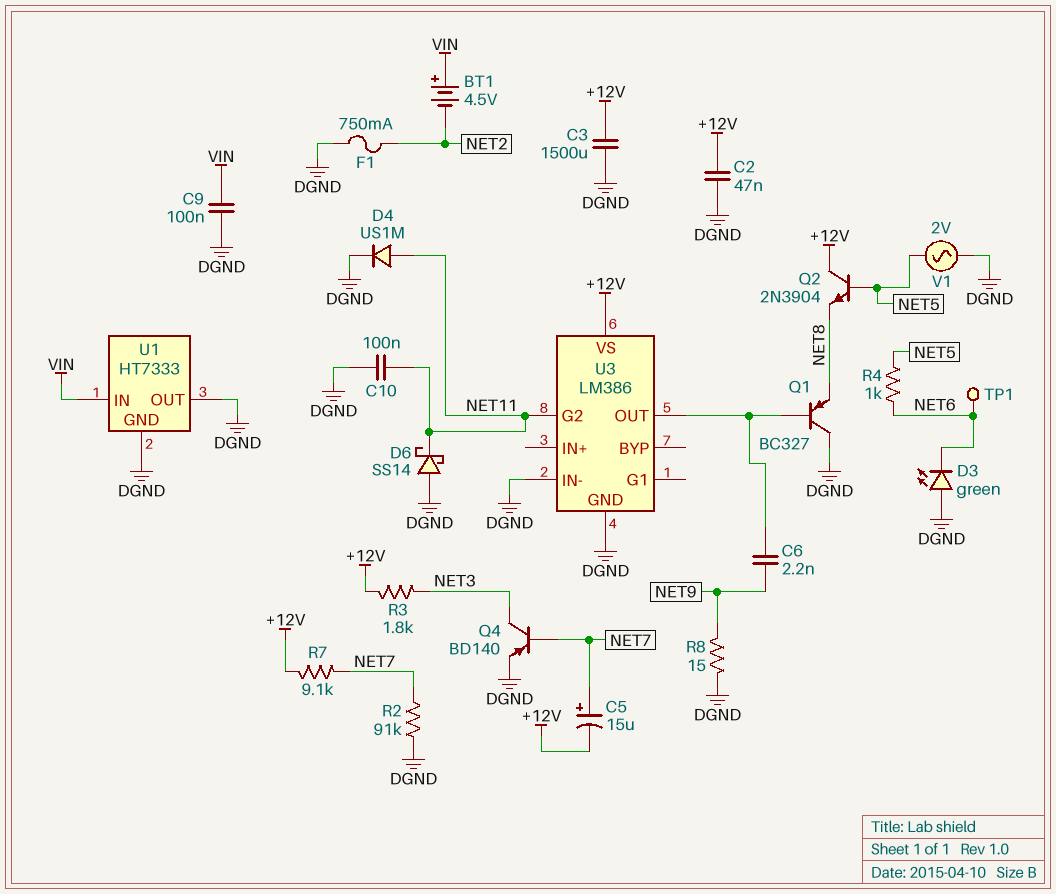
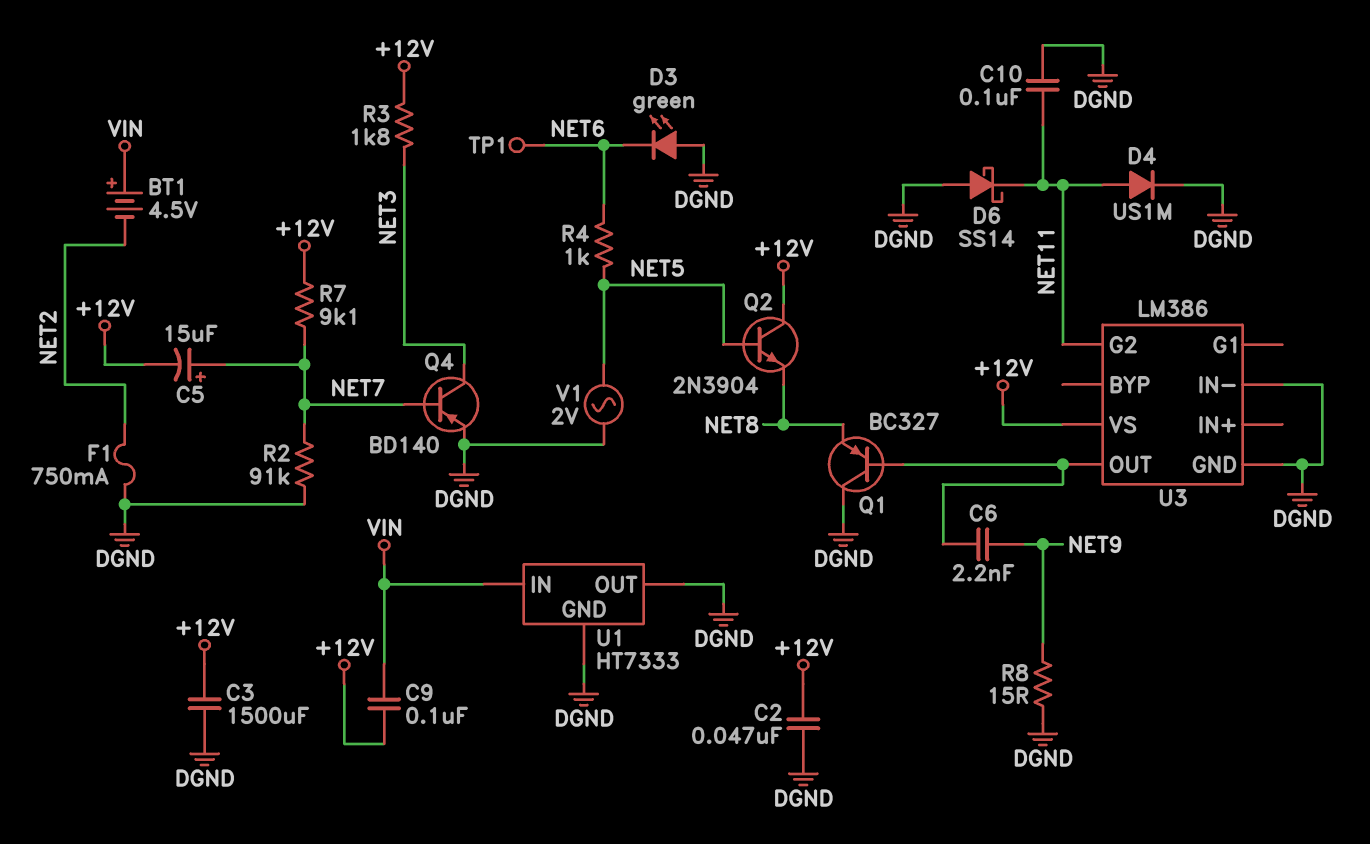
C9: 100nF (DGND, VIN) -> 100nF (+12V, VIN)

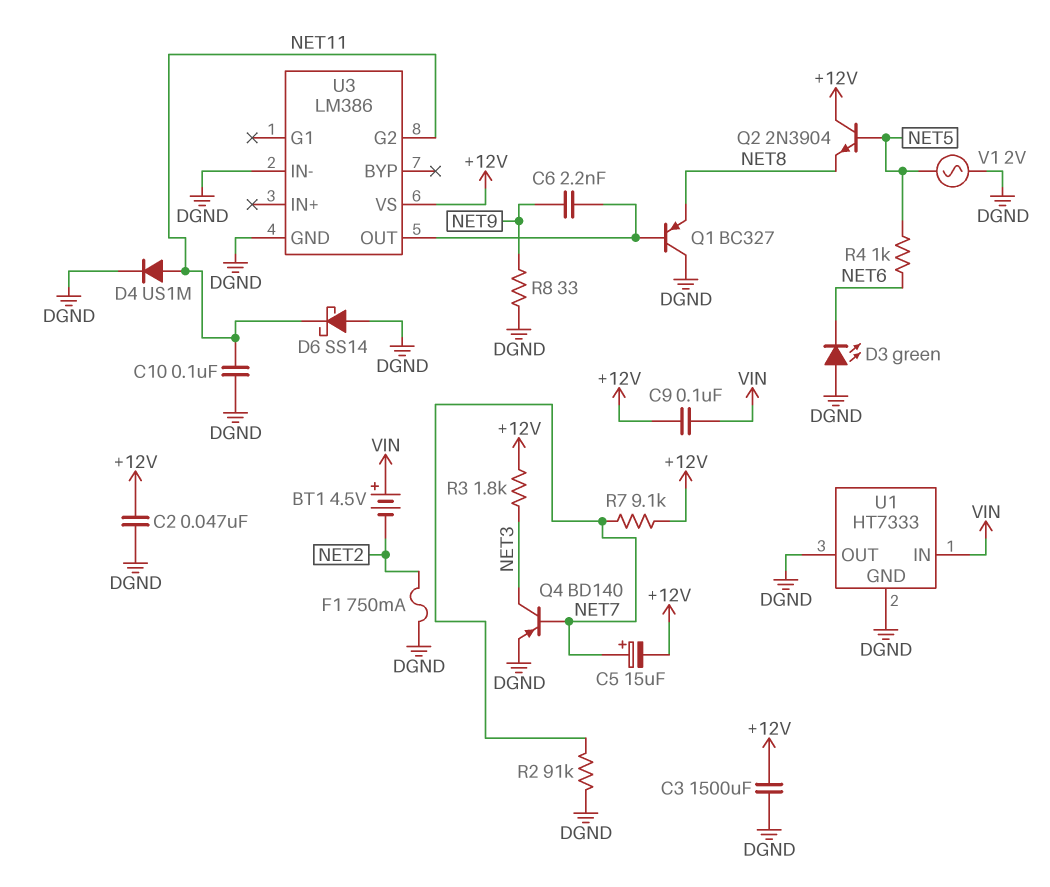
R8: 15 (DGND, NET9) -> 33 (DGND, NET9)
TP1: test point (NET6) -> none

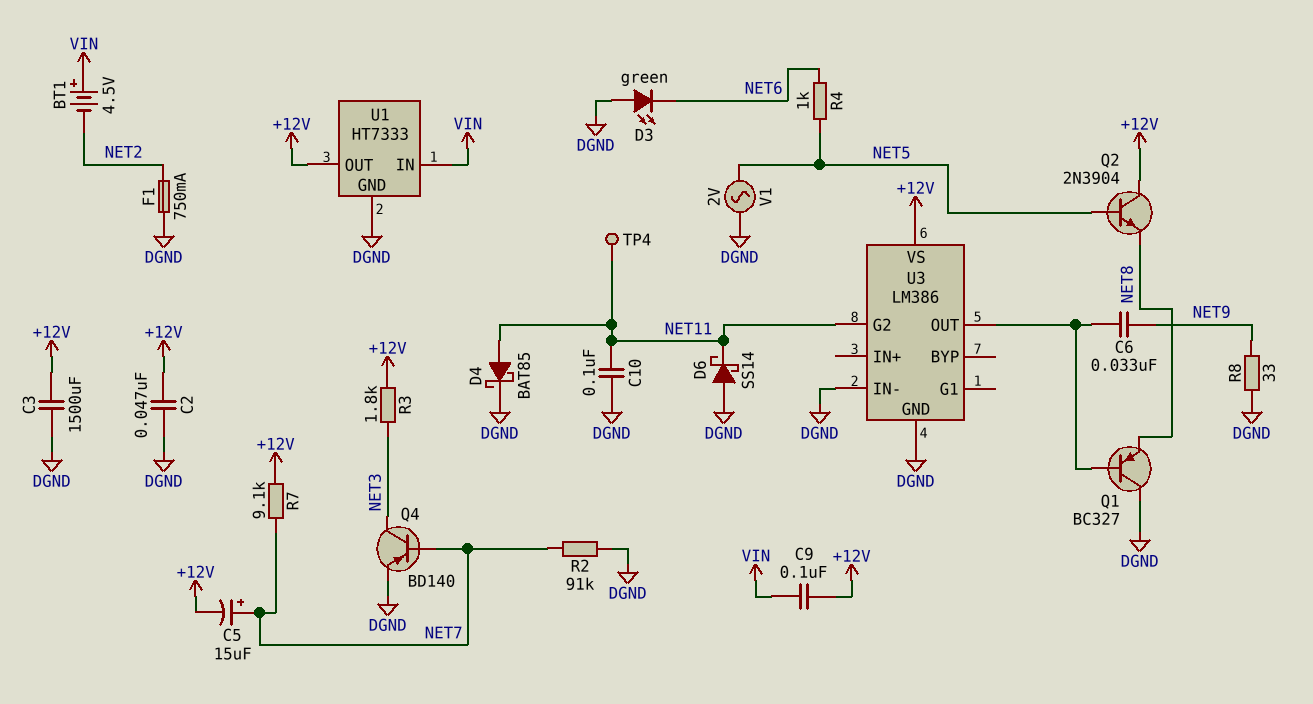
C6: 2.2nF (NET9, U3/OUT) -> 33nF (NET9, U3/OUT)
D4: diode US1M (A NET11, K DGND) -> schottky BAT85 (A NET11, K DGND)
TP4: none -> test point (NET11)
U1 pin OUT: DGND -> +12V

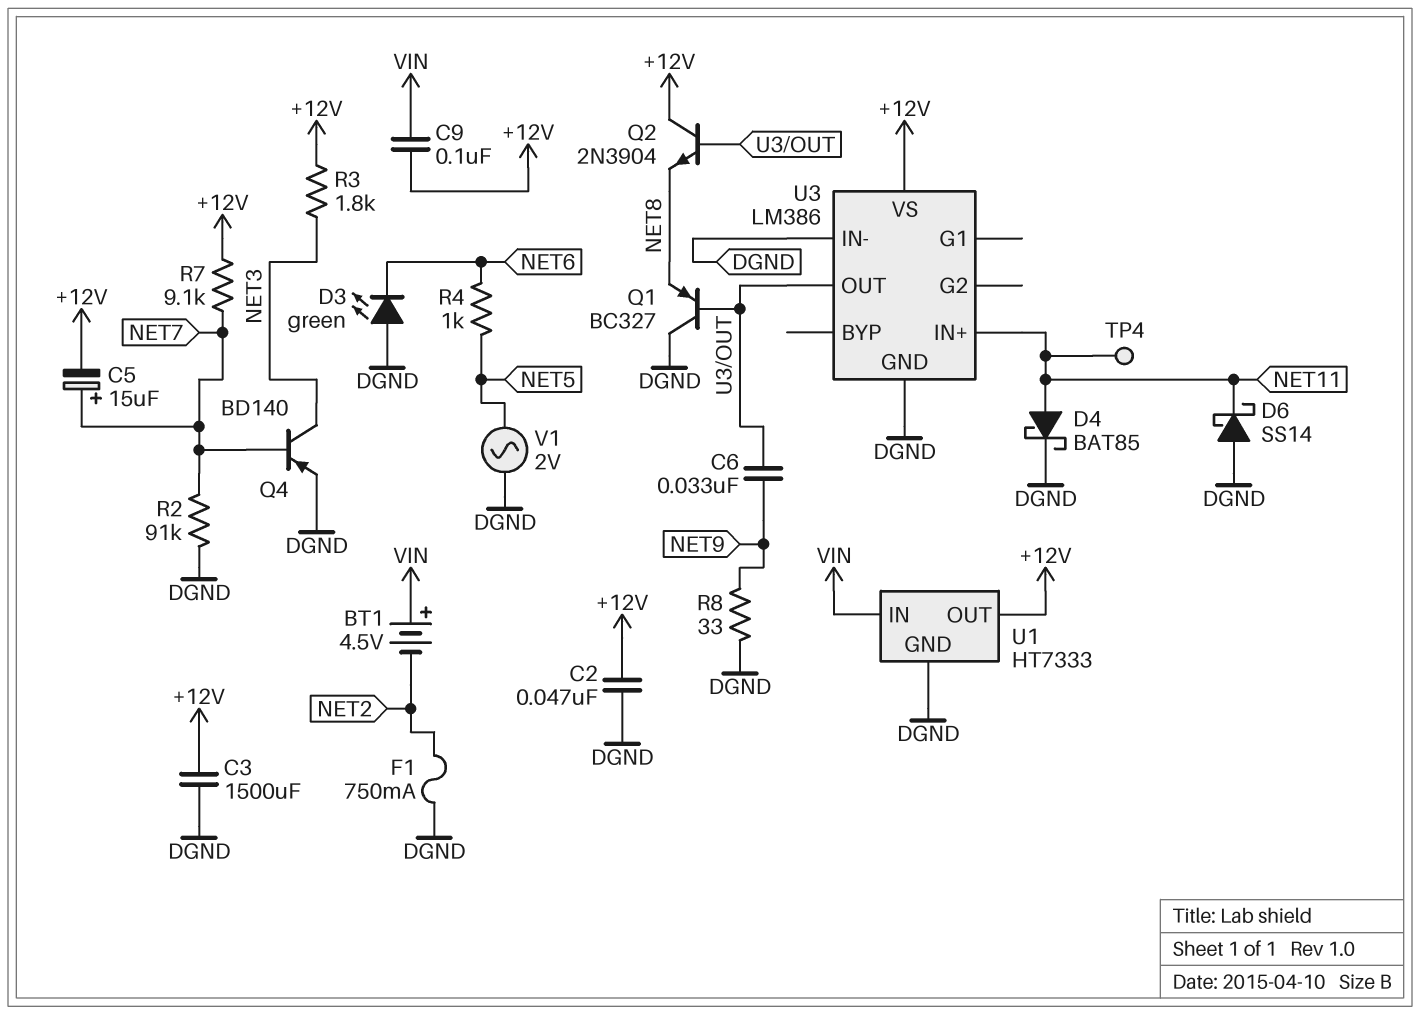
C10: 100nF (DGND, NET11) -> none
Q2: NPN 2N3904 (B NET5, C +12V, E NET8) -> NPN 2N3904 (B U3/OUT, C +12V, E NET8)
U3 pin G2: NET11 -> none
U3 pin IN+: none -> NET11

